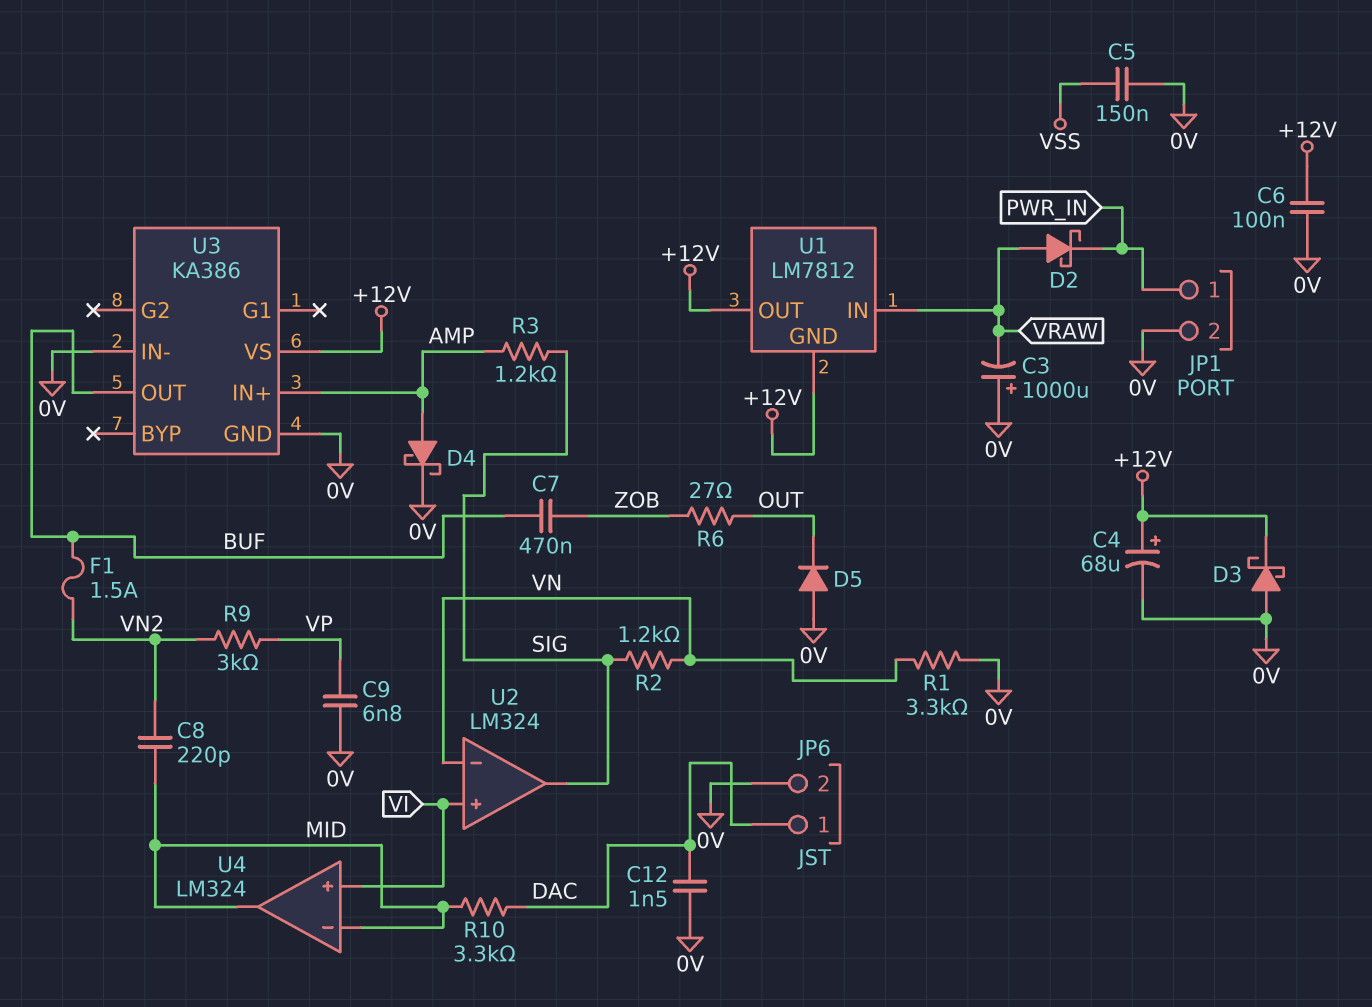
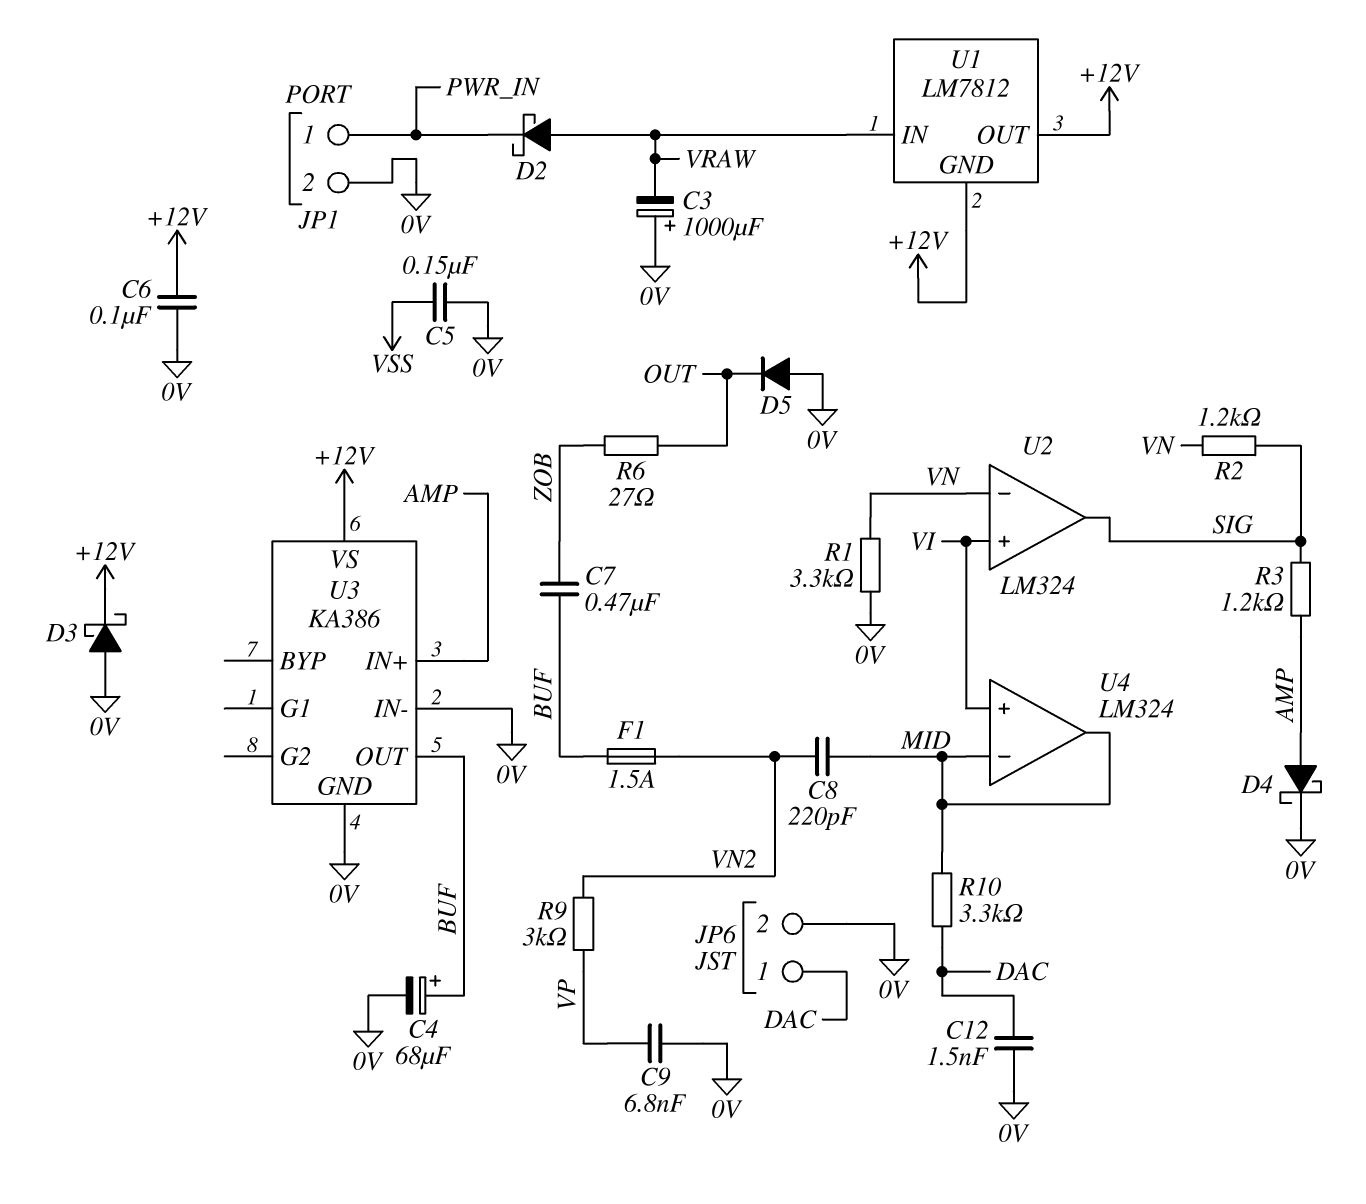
C4: 68uF (plus +12V, minus 0V) -> 68uF (plus BUF, minus 0V)

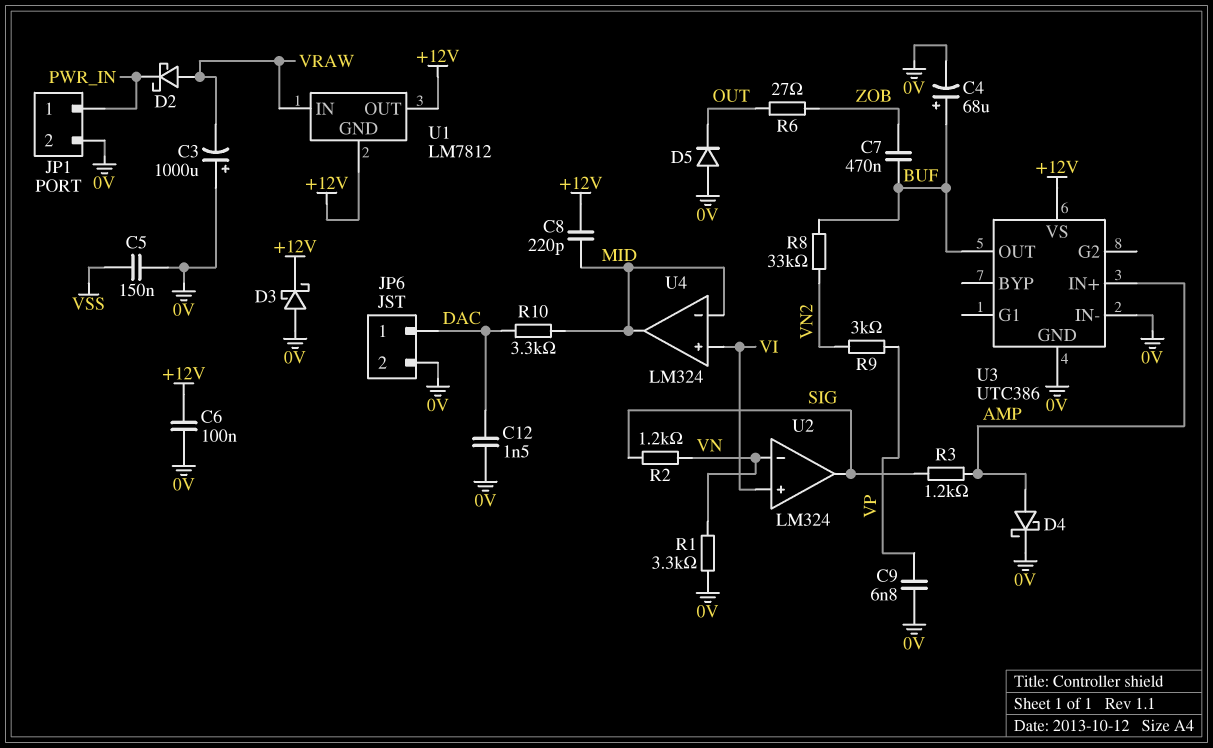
C8: 220pF (MID, VN2) -> 220pF (+12V, MID)
F1: 1.5A (BUF, VN2) -> none
R8: none -> 33k (BUF, VN2)
U3: KA386 -> UTC386

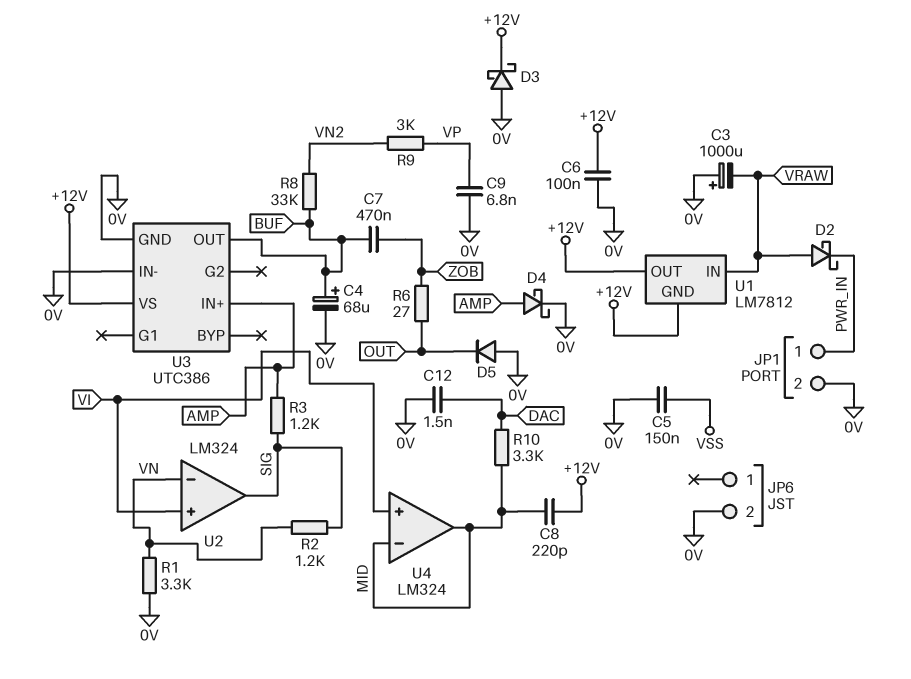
JP6 pin 1: DAC -> none

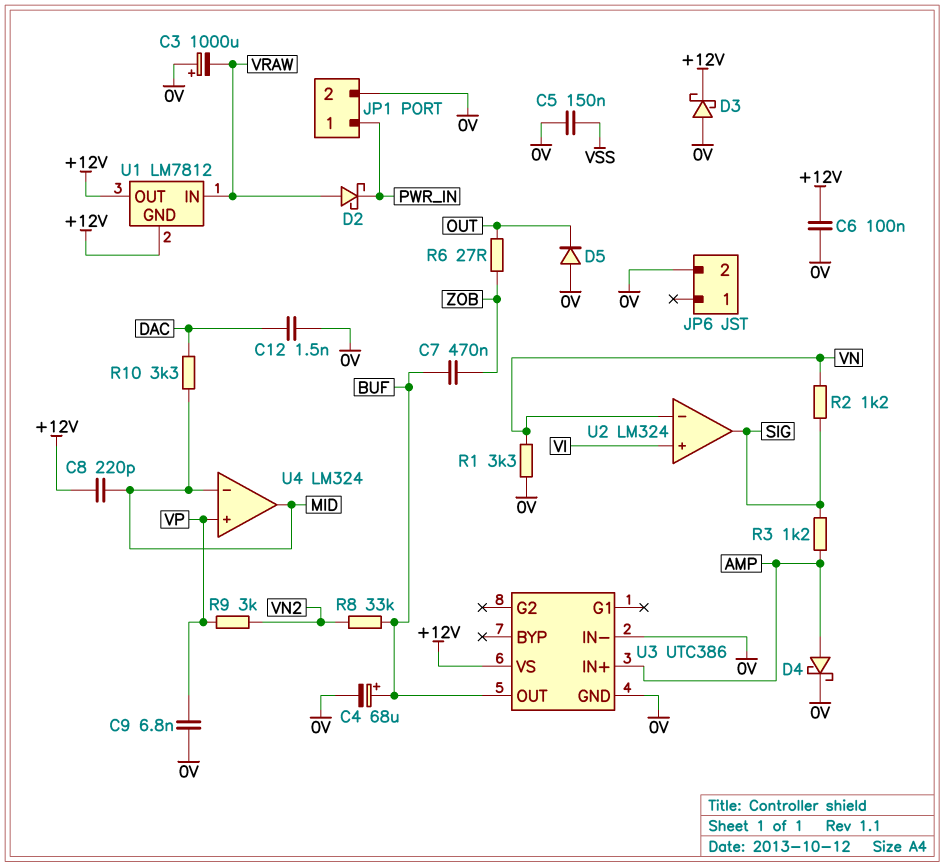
U4 pin in+: VI -> VP

